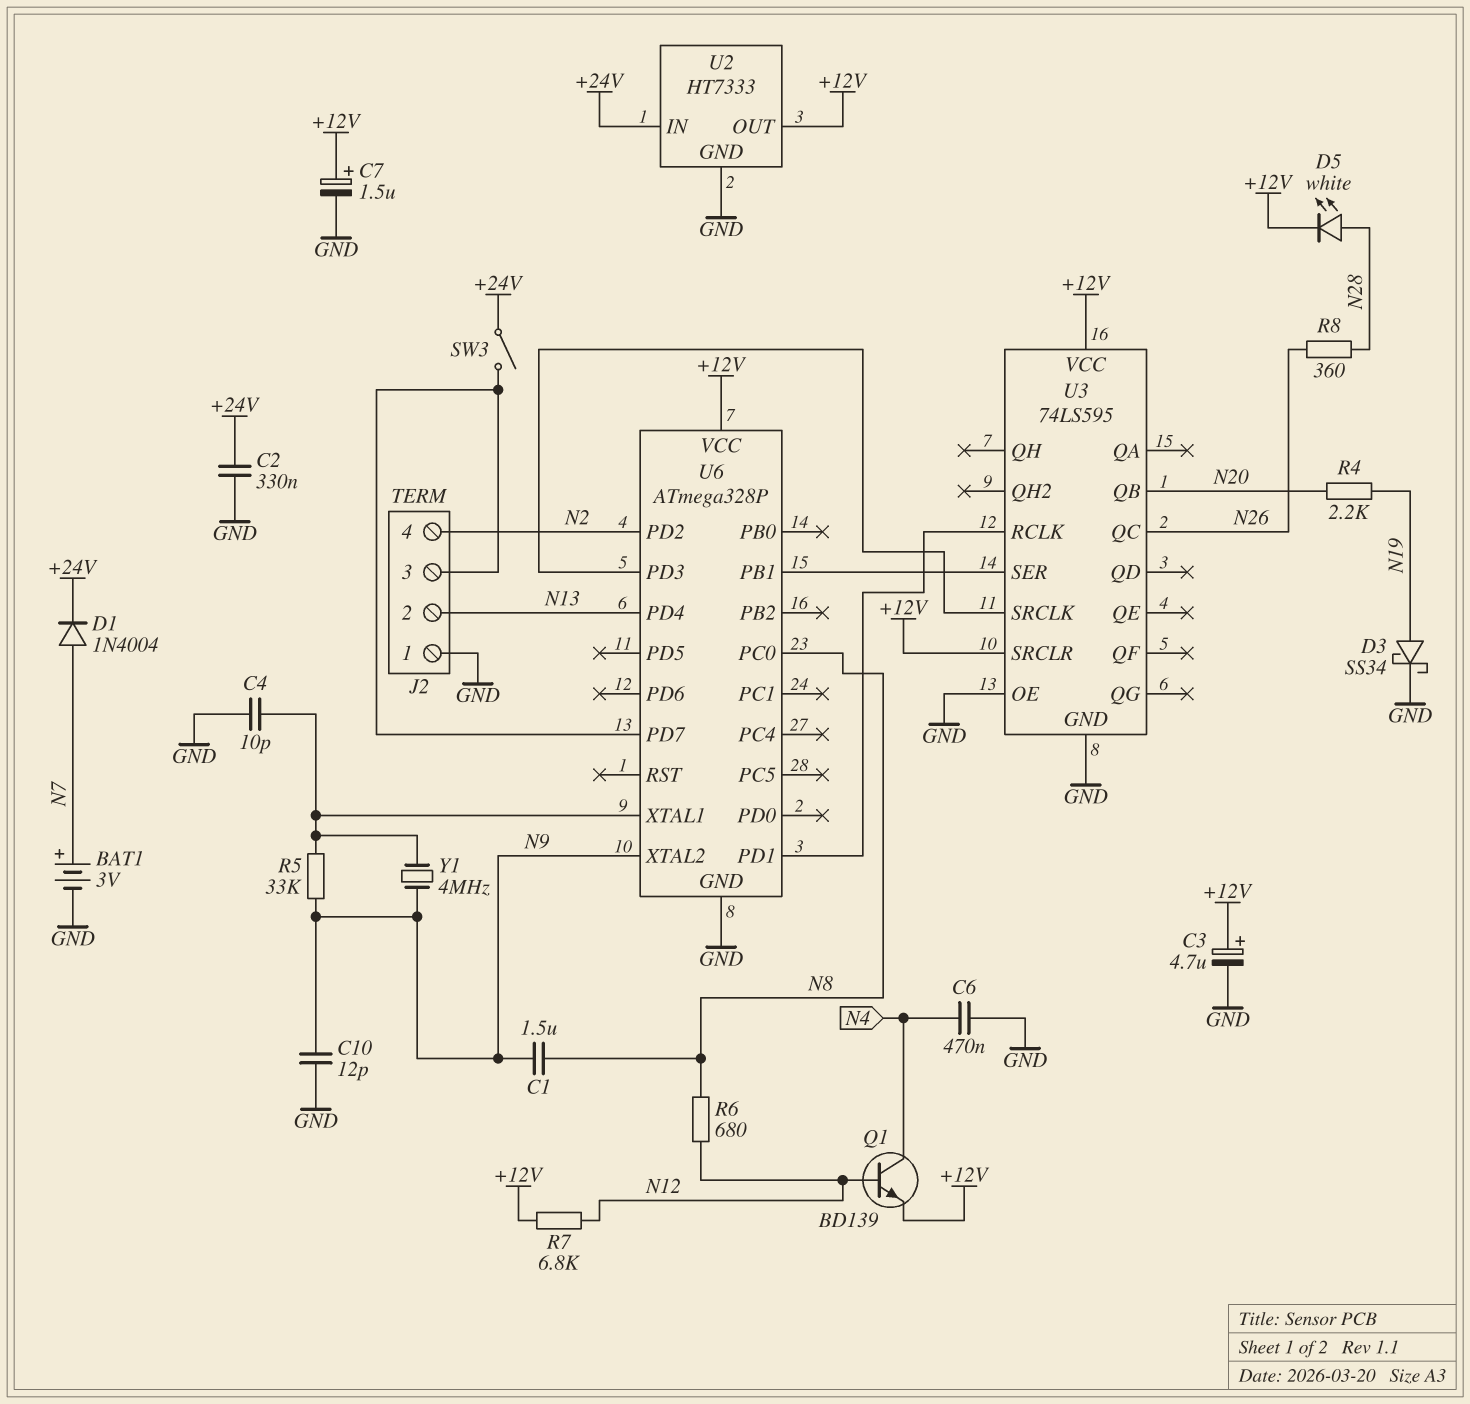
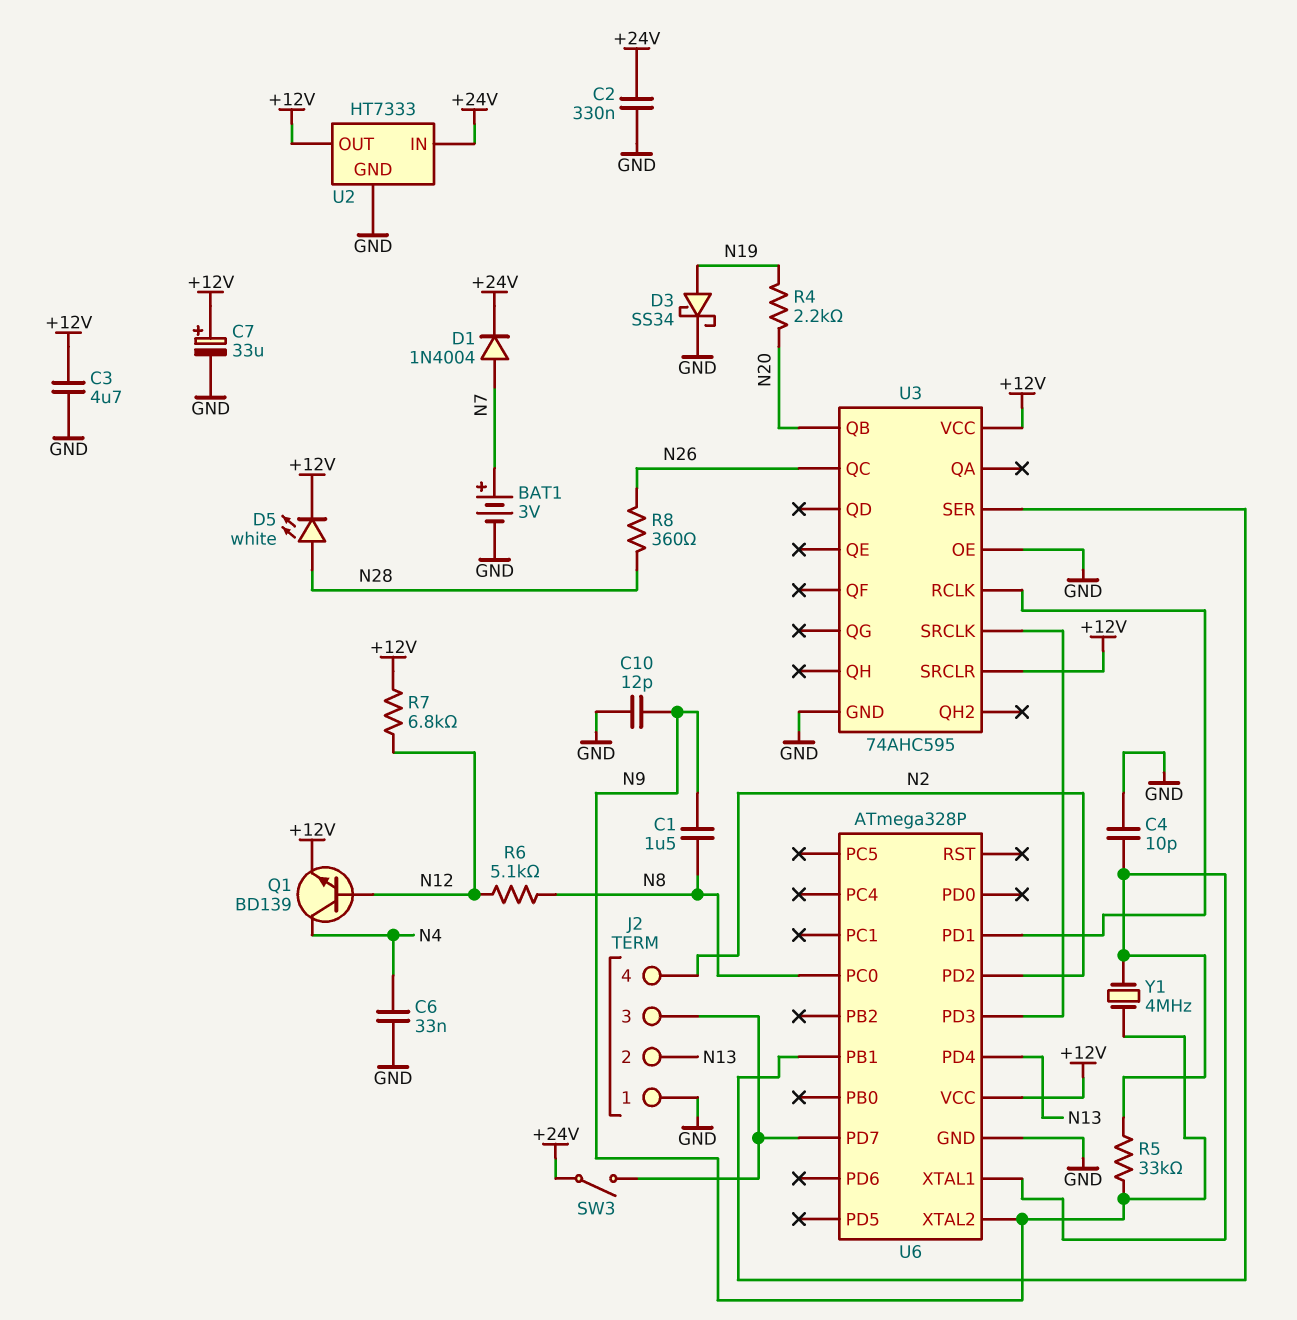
C3: 4.7uF (plus +12V, minus GND) -> 4.7uF (+12V, GND)
C6: 470nF (GND, N4) -> 33nF (GND, N4)
C7: 1.5uF (plus +12V, minus GND) -> 33uF (plus +12V, minus GND)
R6: 680 (N8, N12) -> 5.1k (N8, N12)
U3: 74LS595 -> 74AHC595

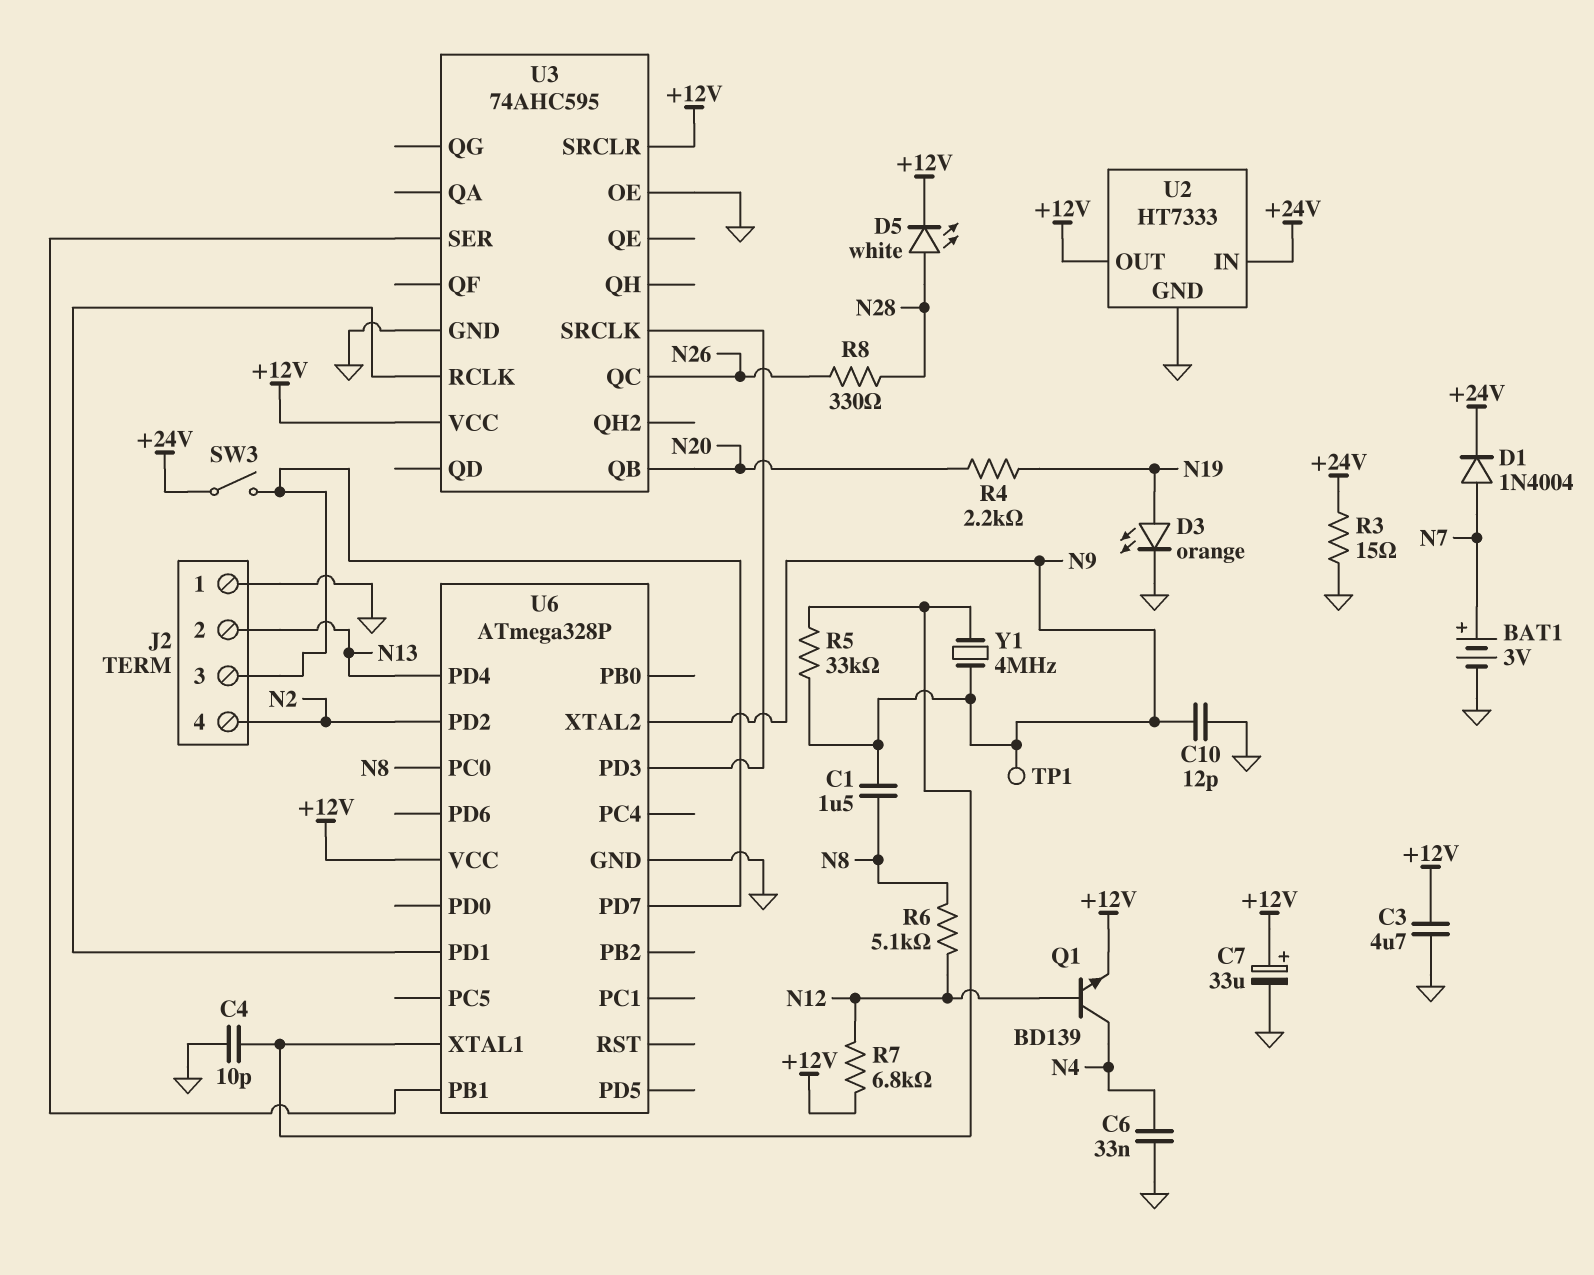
C2: 330nF (+24V, GND) -> none
D3: schottky SS34 (A N19, K GND) -> LED orange (A N19, K GND)
R3: none -> 15 (+24V, GND)
R8: 360 (N26, N28) -> 330 (N26, N28)
TP1: none -> test point (N9)

